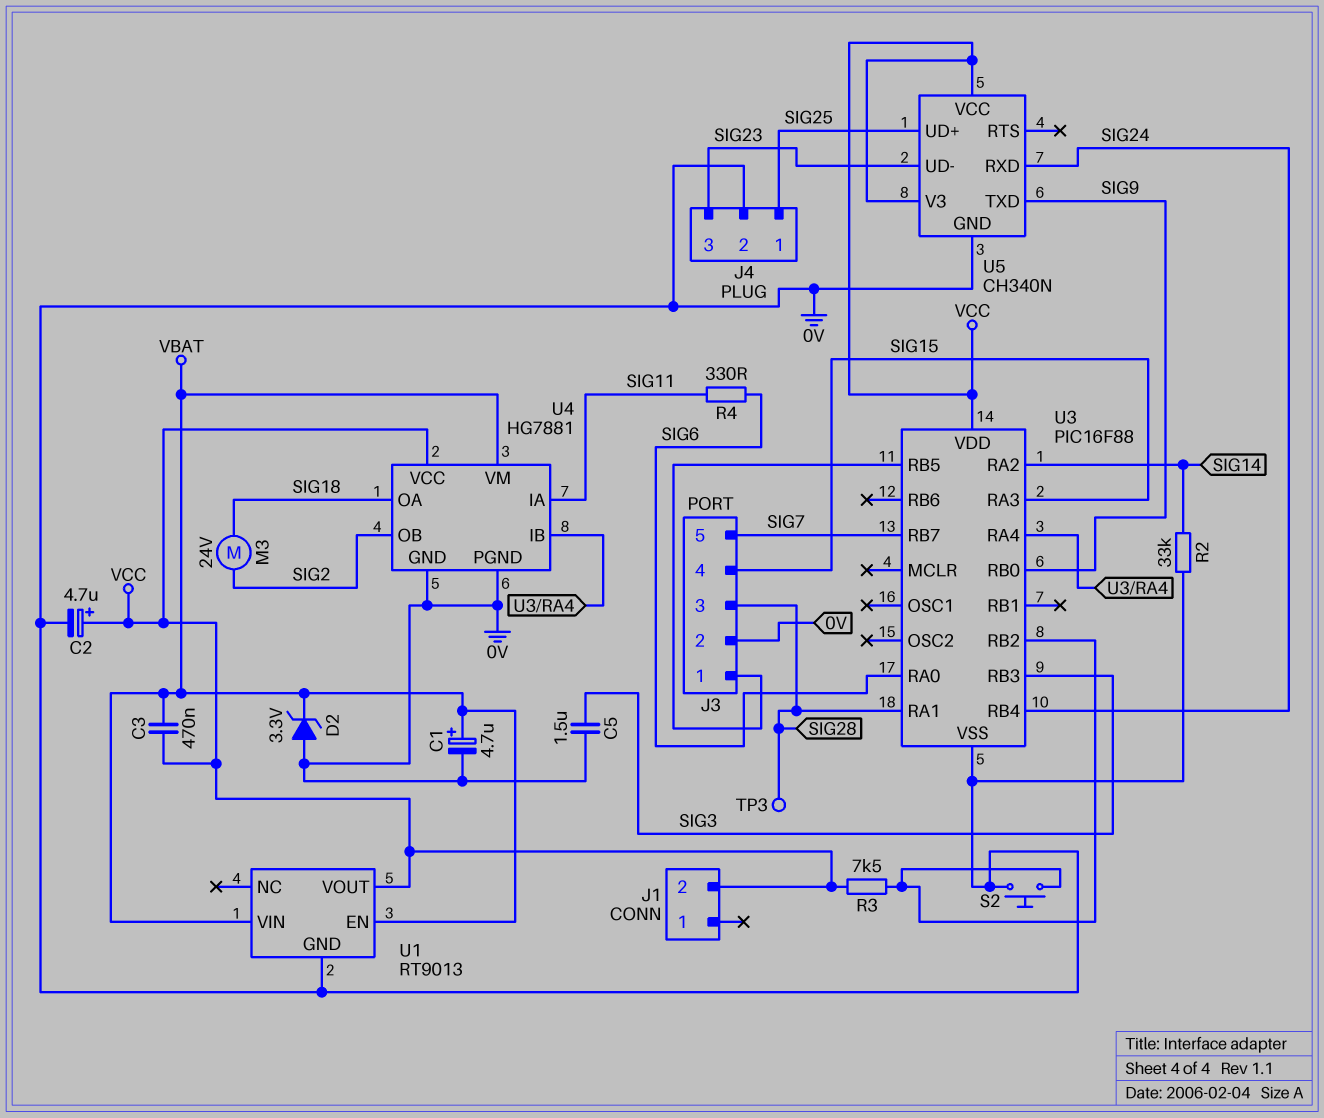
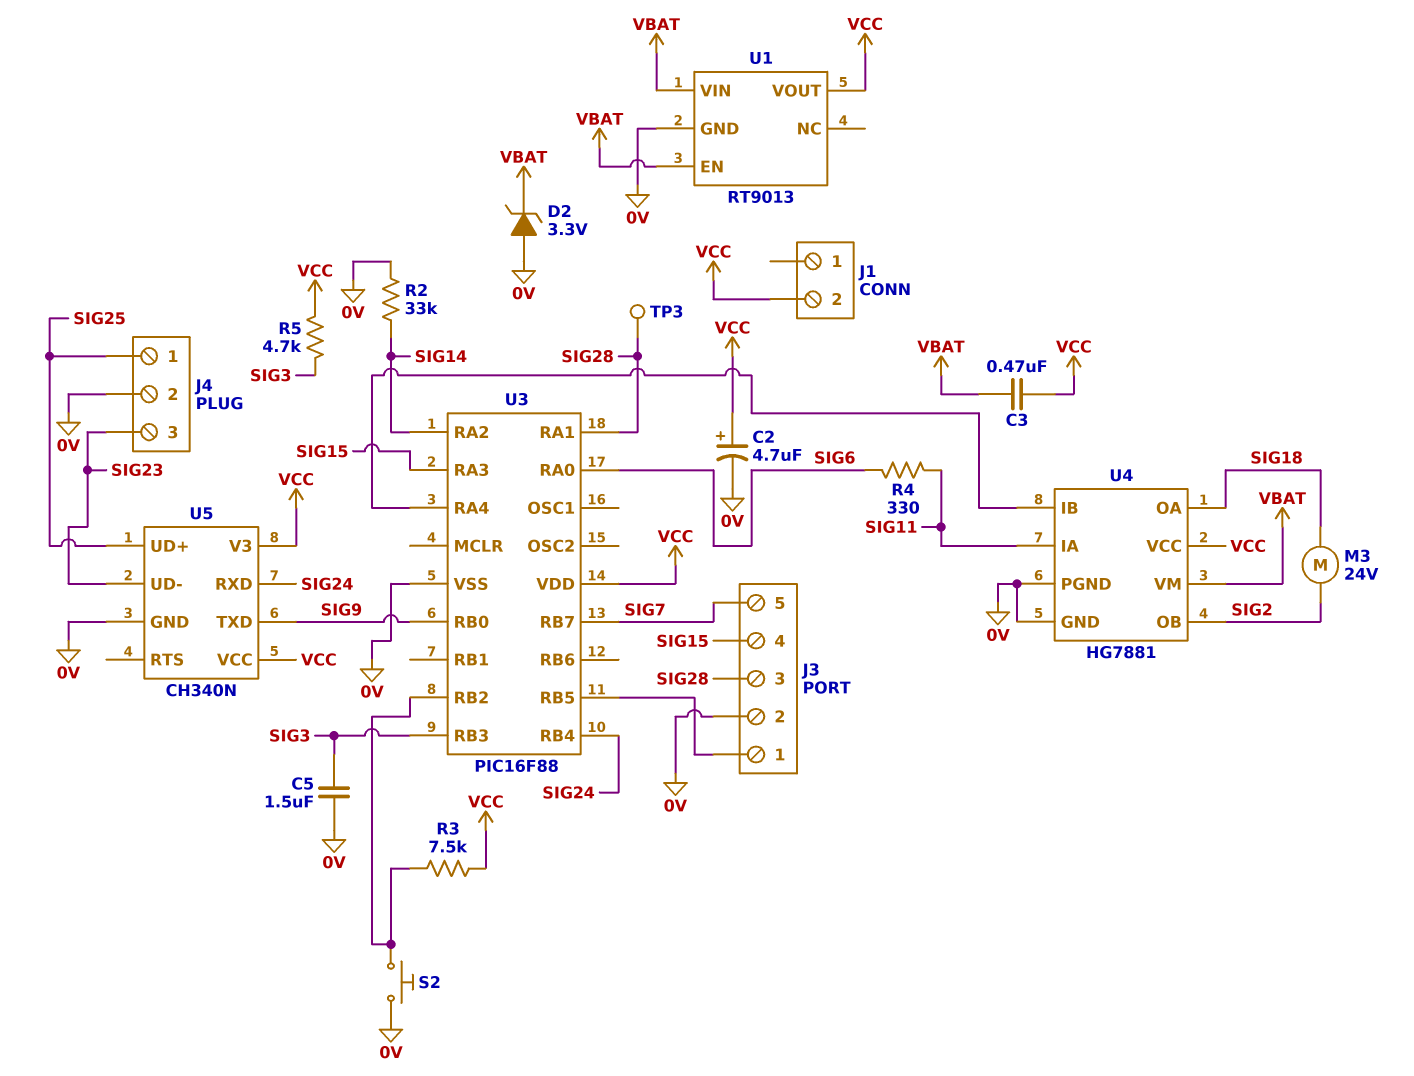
C1: 4.7uF (plus VBAT, minus 0V) -> none
R5: none -> 4.7k (SIG3, VCC)

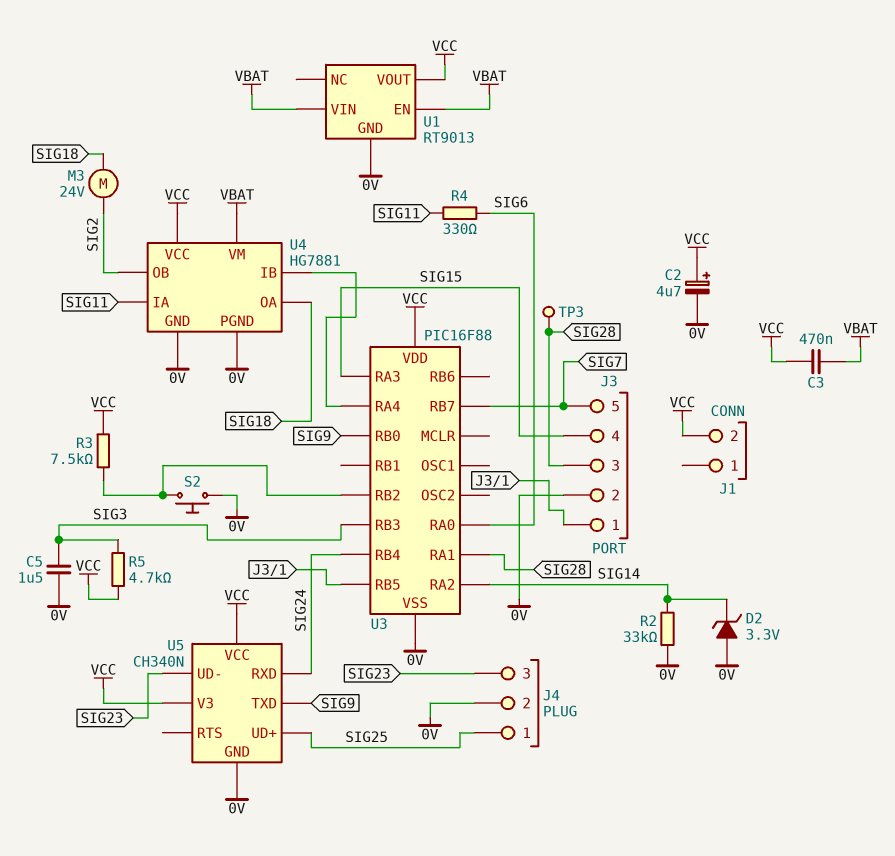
D2: zener 3.3V (A 0V, K VBAT) -> zener 3.3V (A 0V, K SIG14)

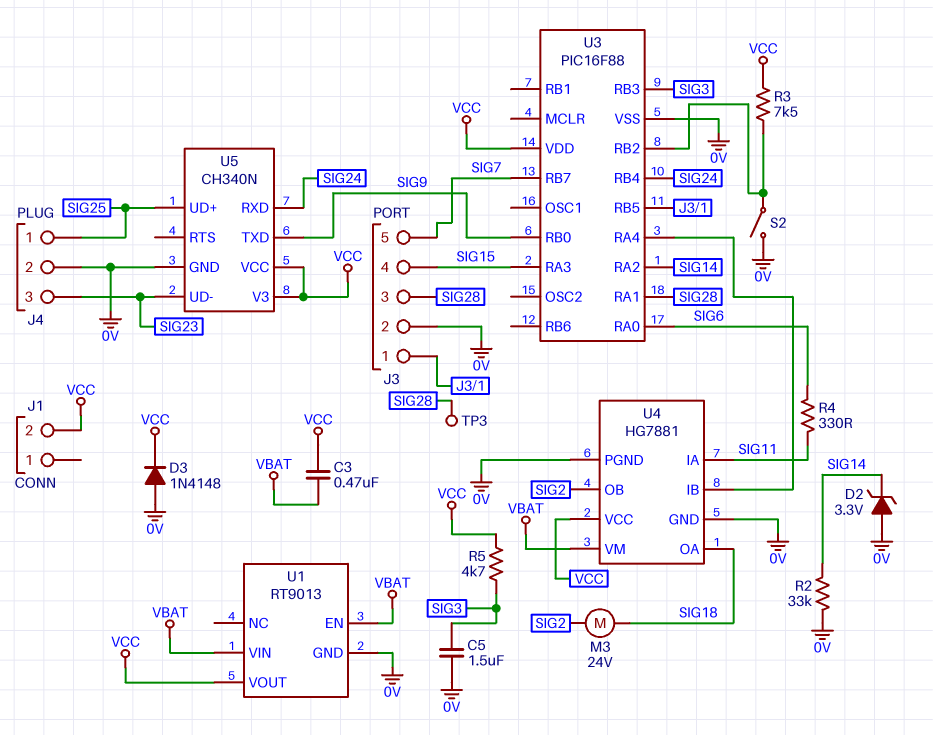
C2: 4.7uF (plus VCC, minus 0V) -> none
D3: none -> diode 1N4148 (A 0V, K VCC)
S2: button (0V, U3/RB2) -> switch (0V, U3/RB2)

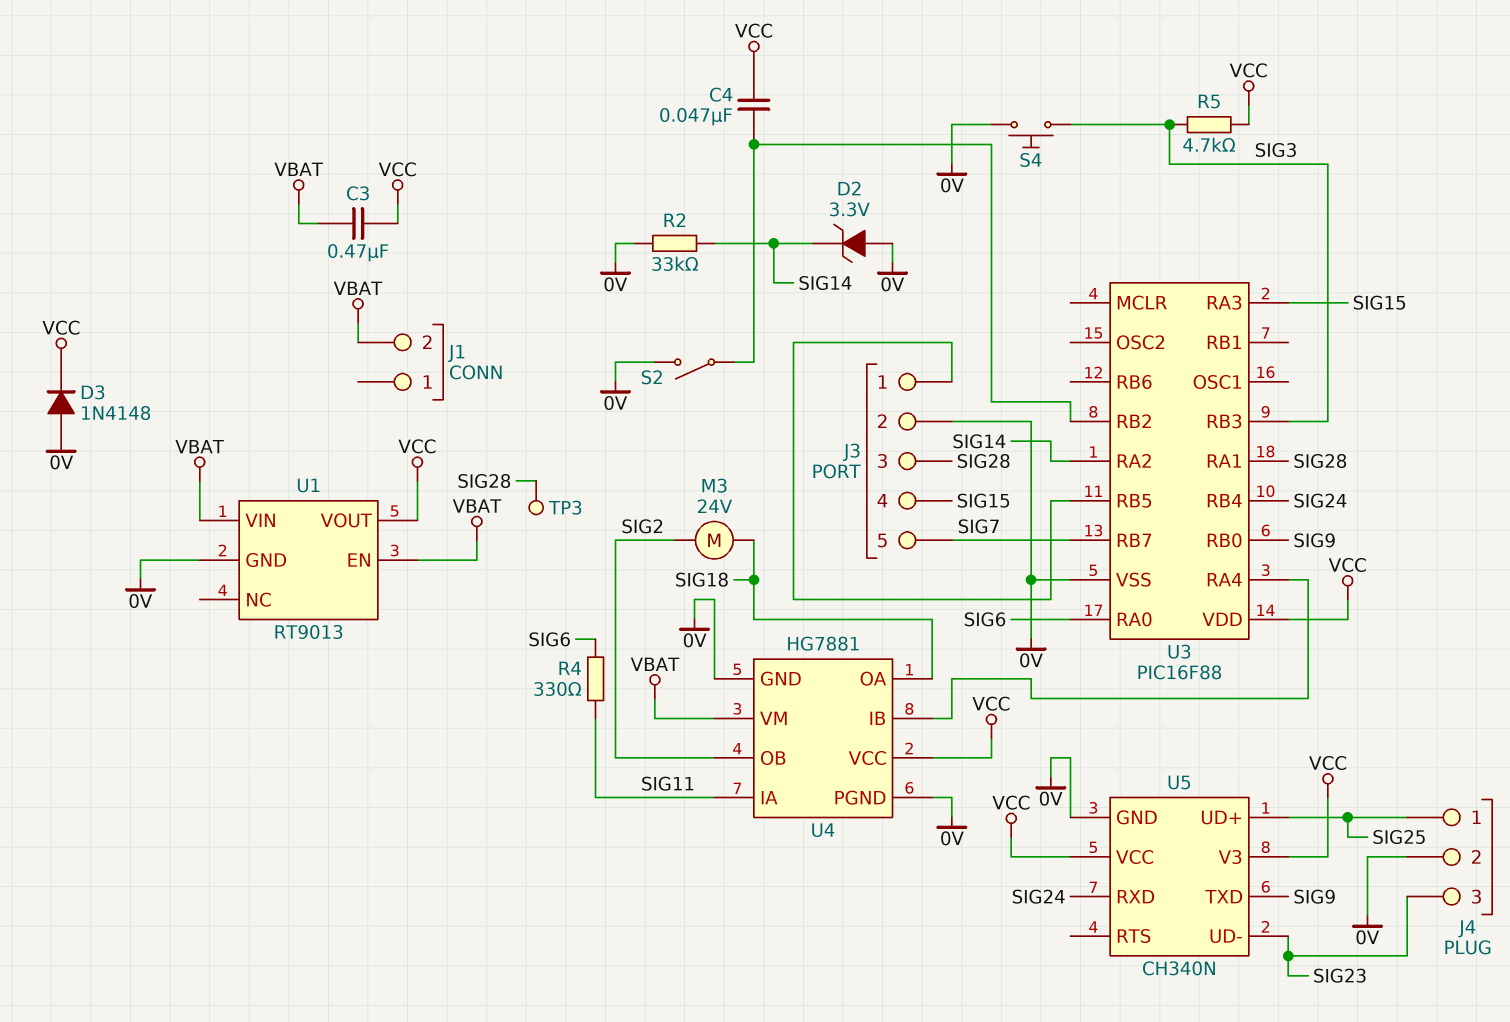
C4: none -> 47nF (U3/RB2, VCC)
C5: 1.5uF (0V, SIG3) -> none
J1 pin 2: VCC -> VBAT
R3: 7.5k (U3/RB2, VCC) -> none
S4: none -> button (0V, SIG3)

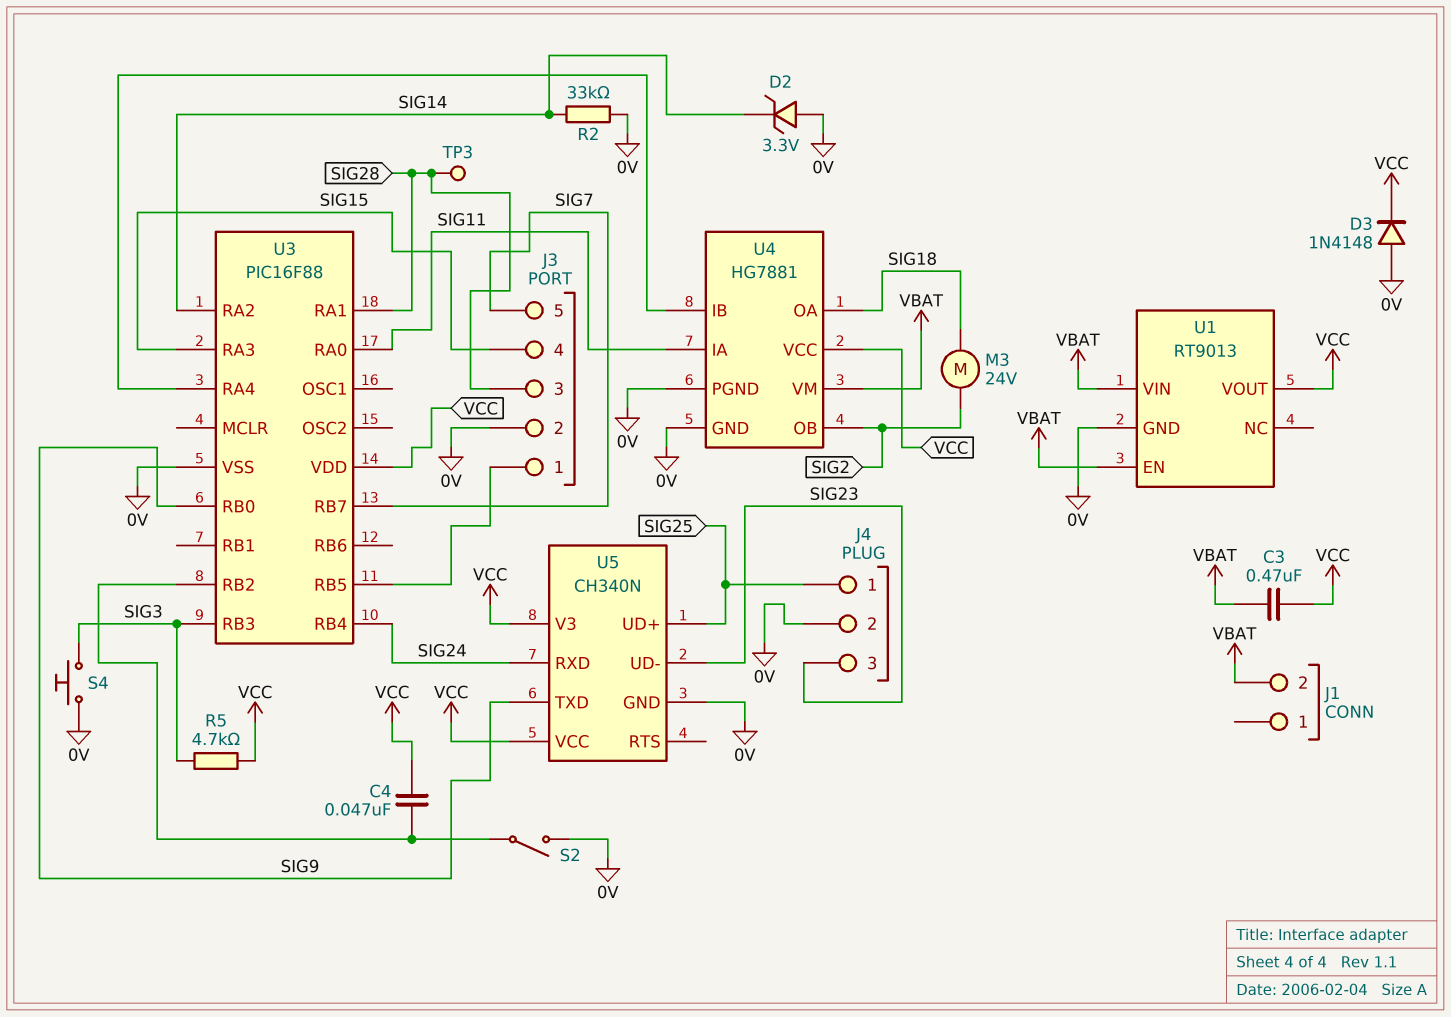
R4: 330 (SIG6, SIG11) -> none
U3 pin RA0: SIG6 -> SIG11

